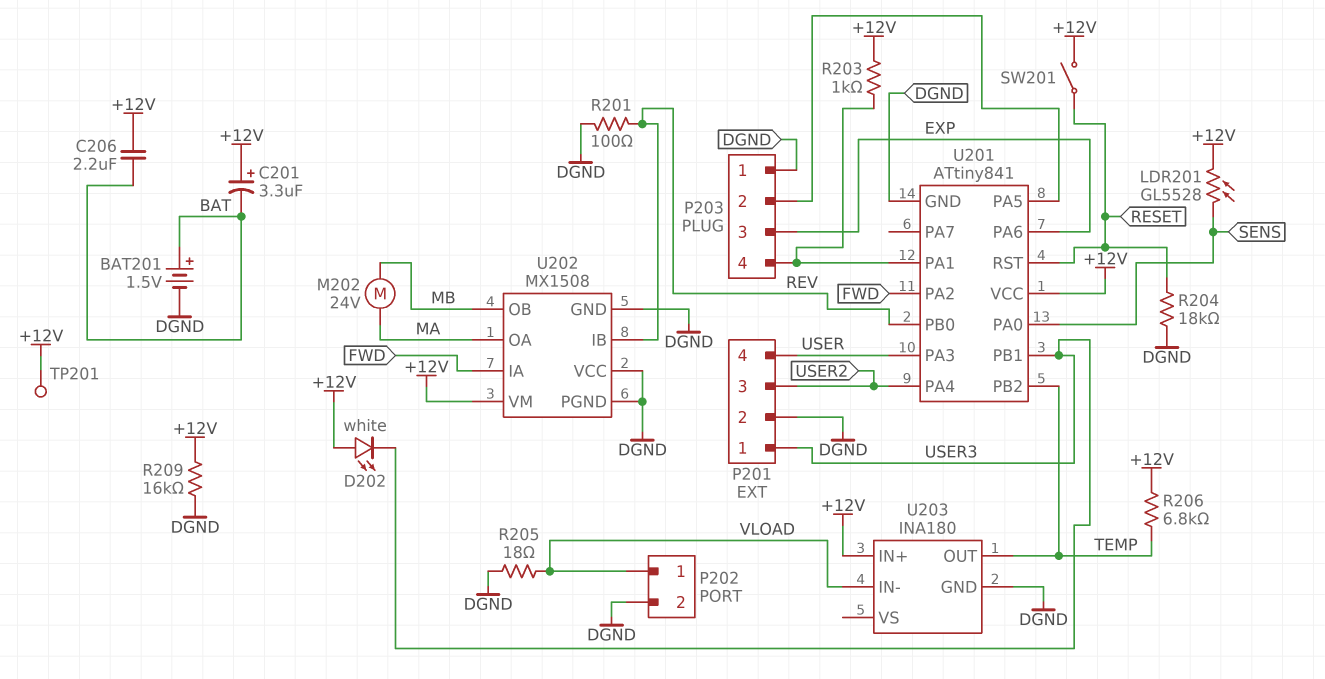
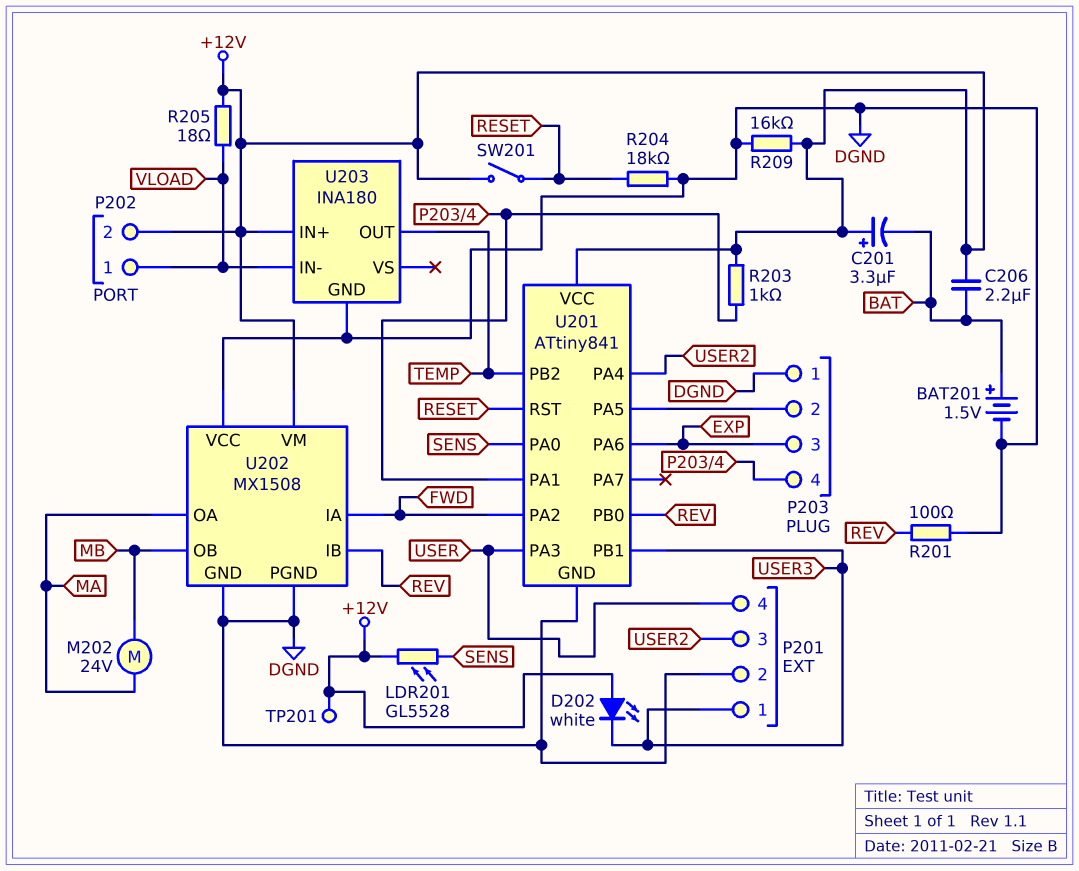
P202 pin 2: DGND -> +12V
R205: 18 (DGND, VLOAD) -> 18 (+12V, VLOAD)
R206: 6.8k (+12V, TEMP) -> none

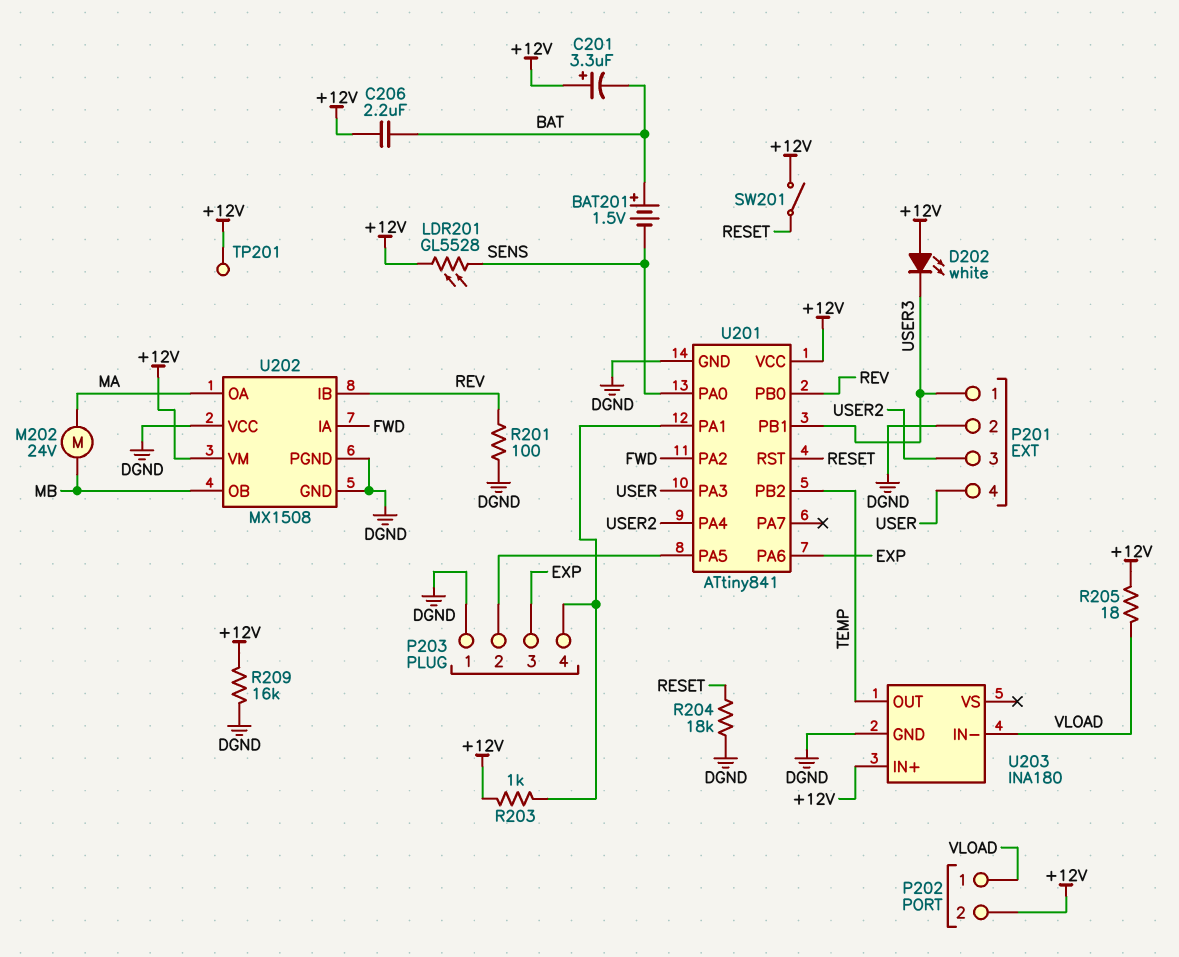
BAT201: 1.5V (plus BAT, minus DGND) -> 1.5V (plus BAT, minus SENS)

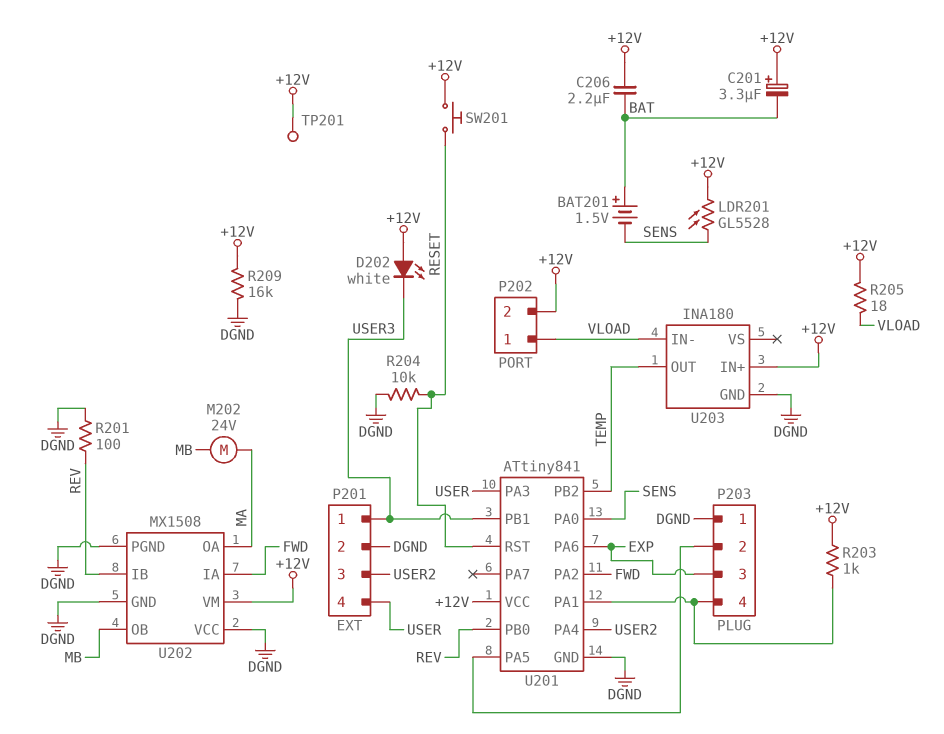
R204: 18k (DGND, RESET) -> 10k (DGND, RESET)
SW201: switch (+12V, RESET) -> button (+12V, RESET)

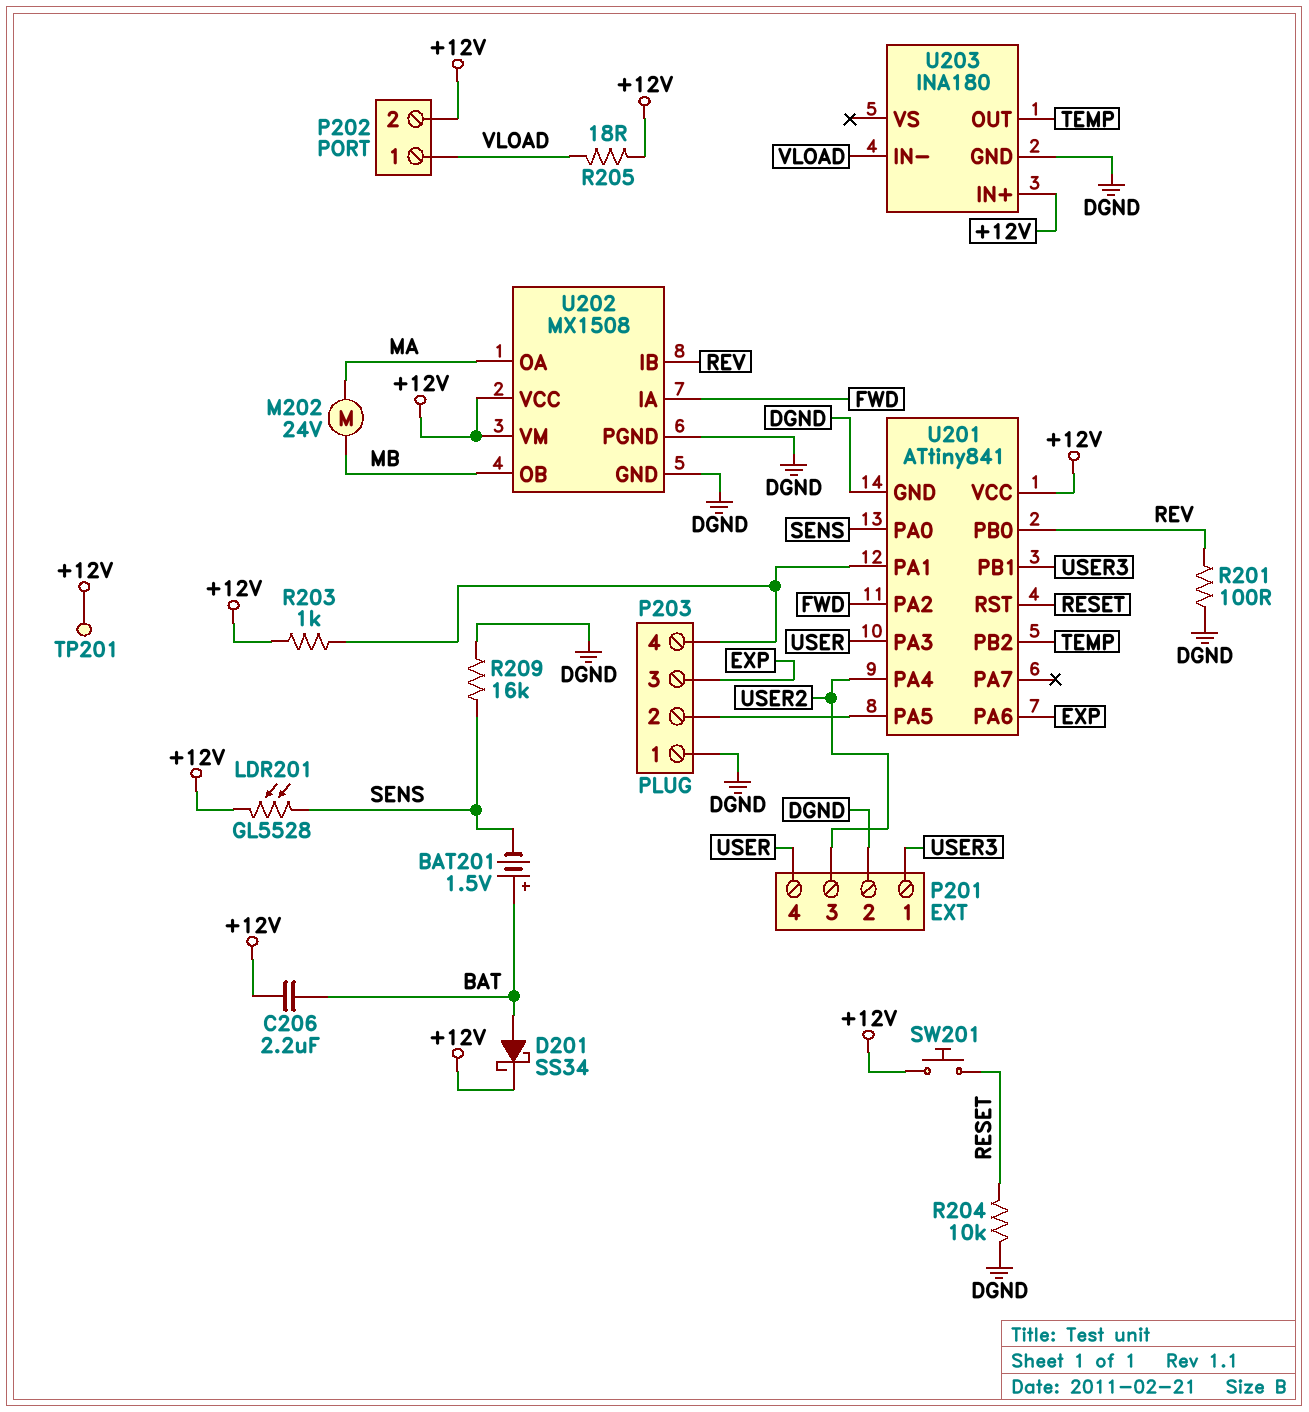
C201: 3.3uF (plus +12V, minus BAT) -> none
D201: none -> schottky SS34 (A BAT, K +12V)
D202: LED white (A +12V, K USER3) -> none
R209: 16k (+12V, DGND) -> 16k (DGND, SENS)
U202 pin VCC: DGND -> +12V

